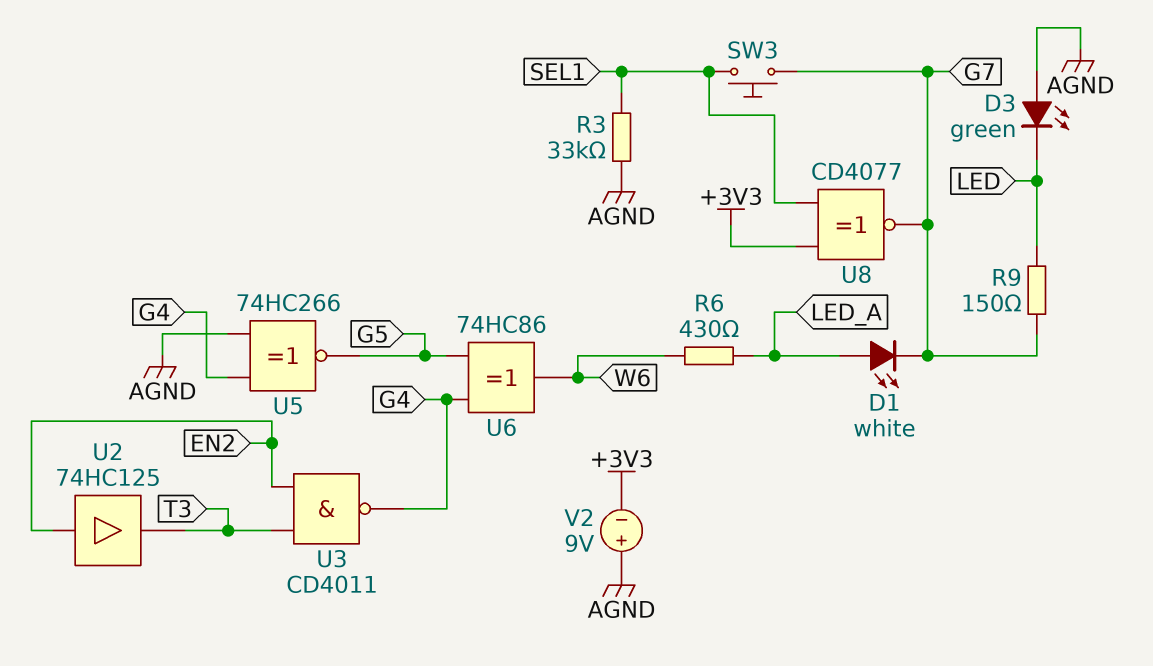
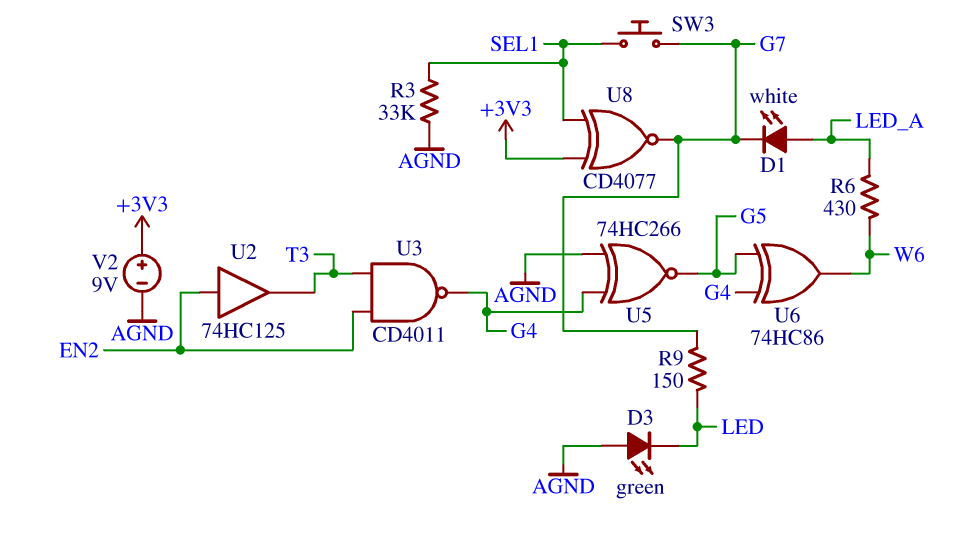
V2: 9V (plus AGND, minus +3V3) -> 9V (plus +3V3, minus AGND)

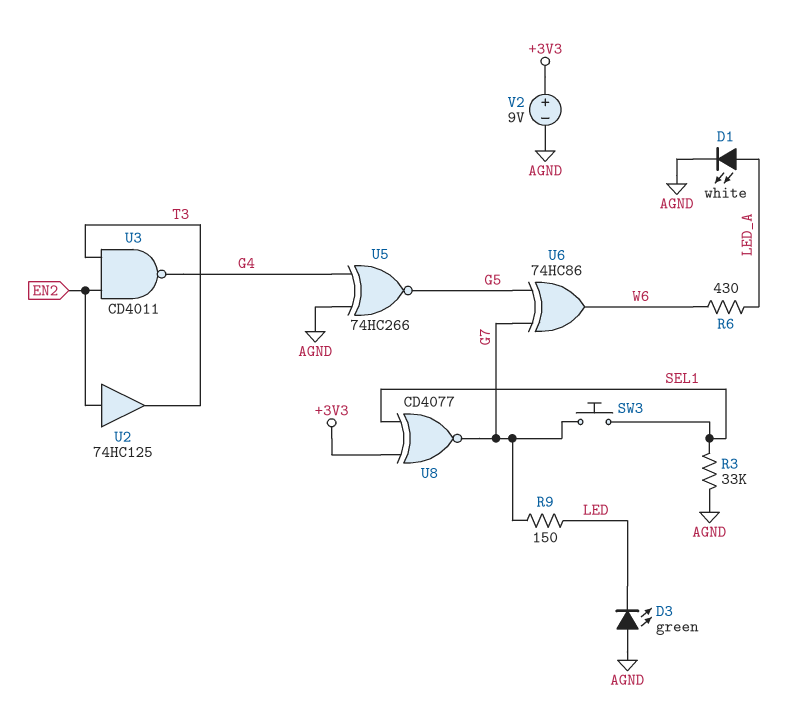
D1: LED white (A LED_A, K G7) -> LED white (A LED_A, K AGND)
U6: XOR 74HC86 (in G4, in G5, out W6) -> XOR 74HC86 (in G5, in G7, out W6)

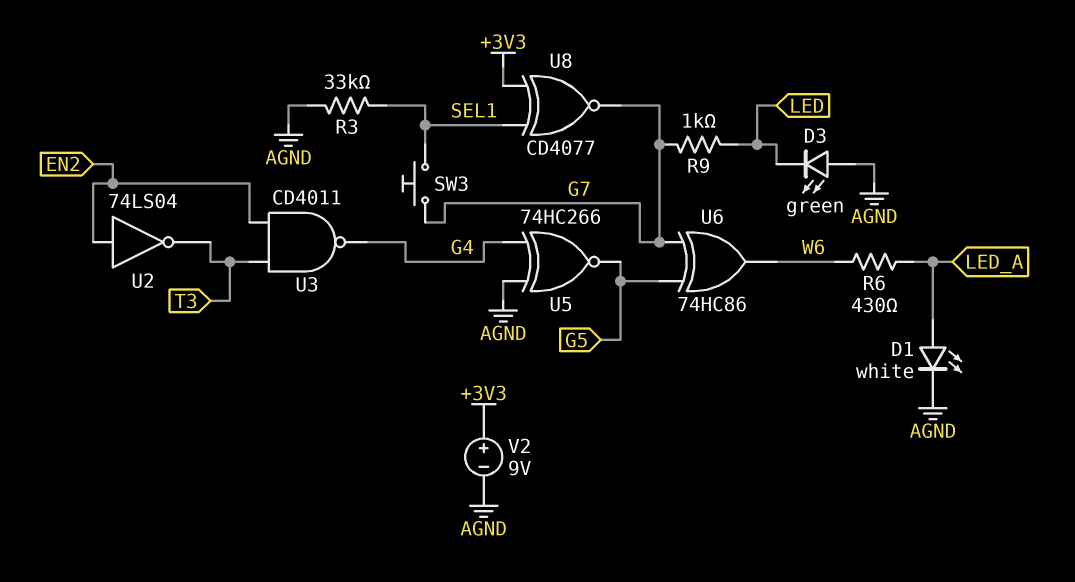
R9: 150 (G7, LED) -> 1k (G7, LED)
U2: buffer 74HC125 (in EN2, out T3) -> NOT 74LS04 (in EN2, out T3)

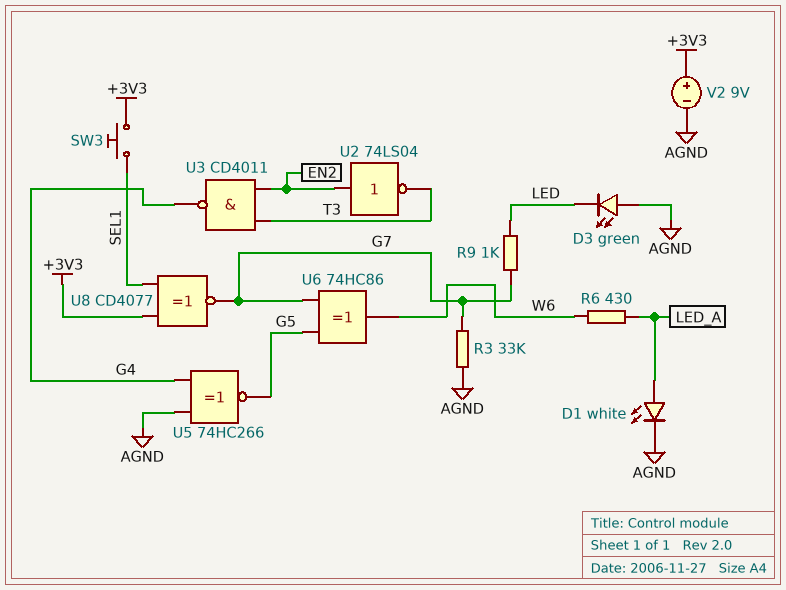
R3: 33k (AGND, SEL1) -> 33k (AGND, G7)
SW3: button (G7, SEL1) -> button (+3V3, SEL1)

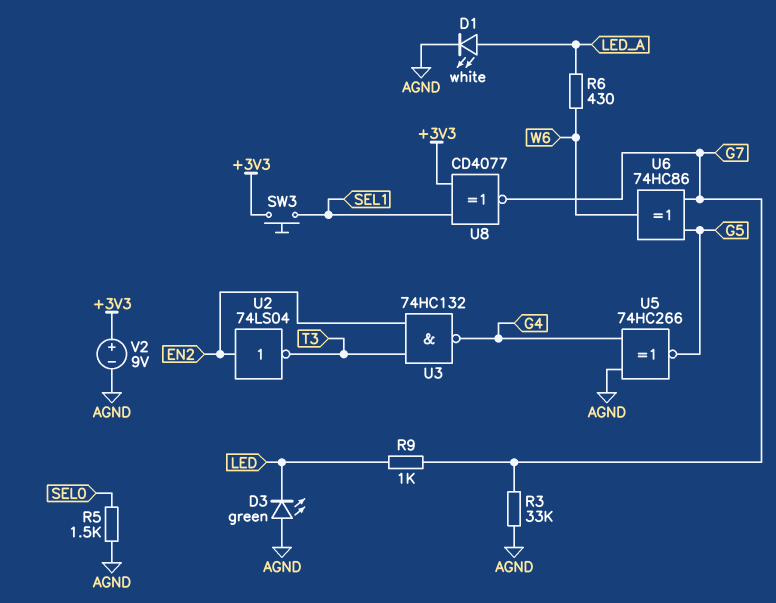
R5: none -> 1.5k (AGND, SEL0)
U3: NAND CD4011 (in EN2, in T3, out G4) -> NAND 74HC132 (in EN2, in T3, out G4)

